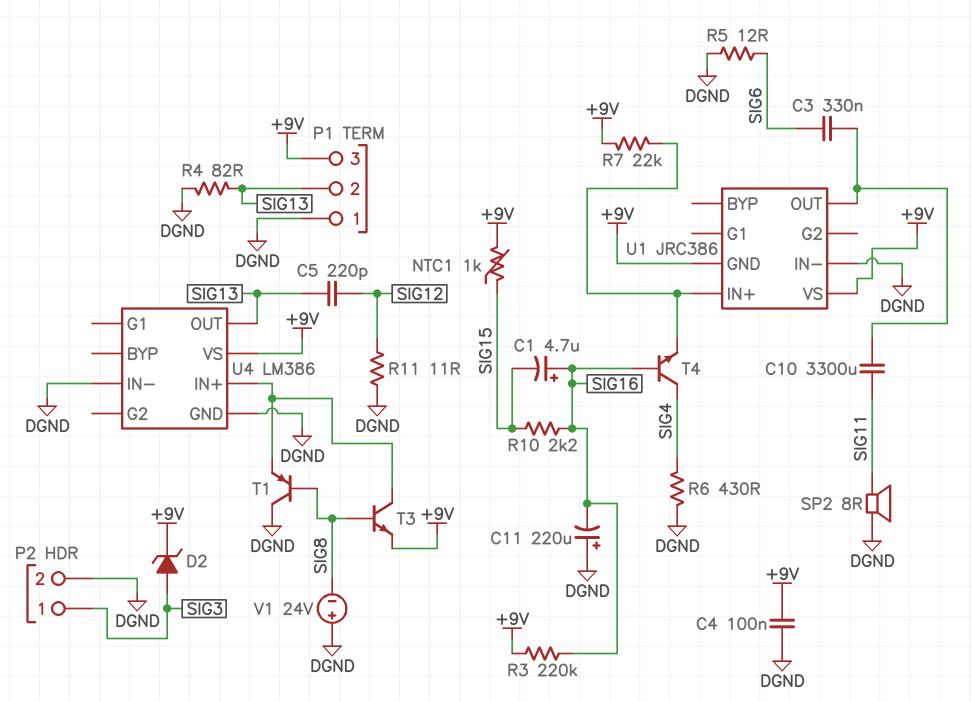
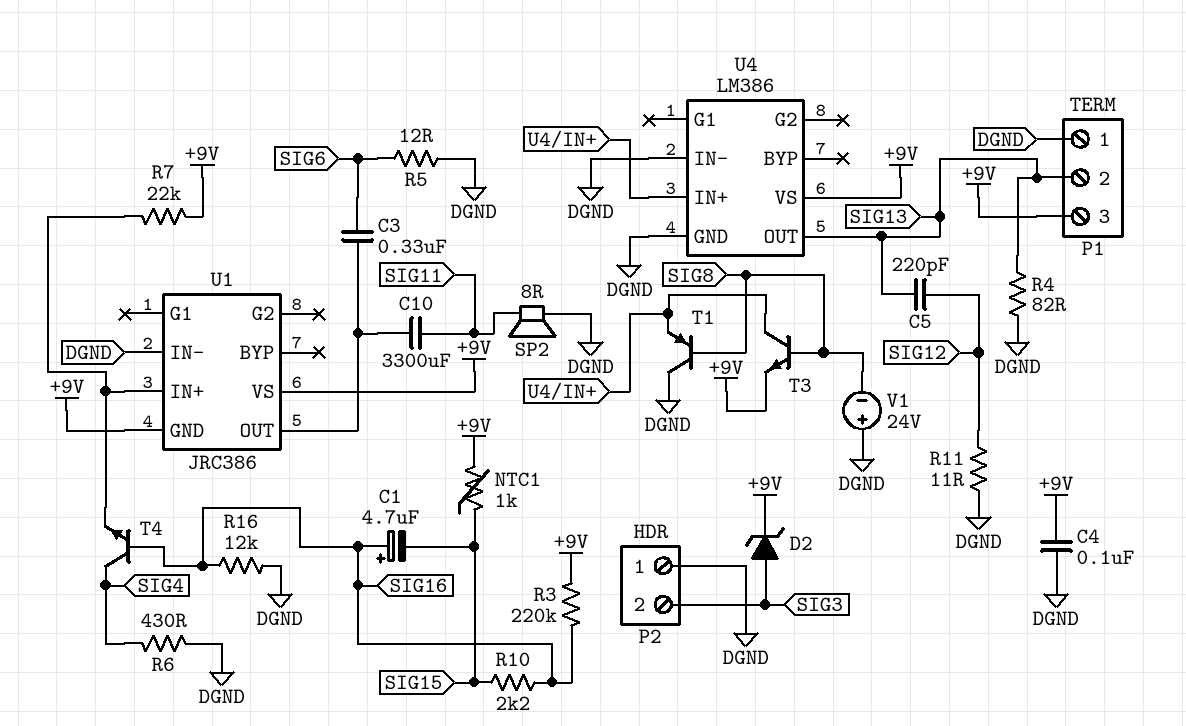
C11: 220uF (plus DGND, minus SIG16) -> none
P2 pin 1: SIG3 -> DGND
P2 pin 2: DGND -> SIG3
R16: none -> 12k (DGND, SIG16)

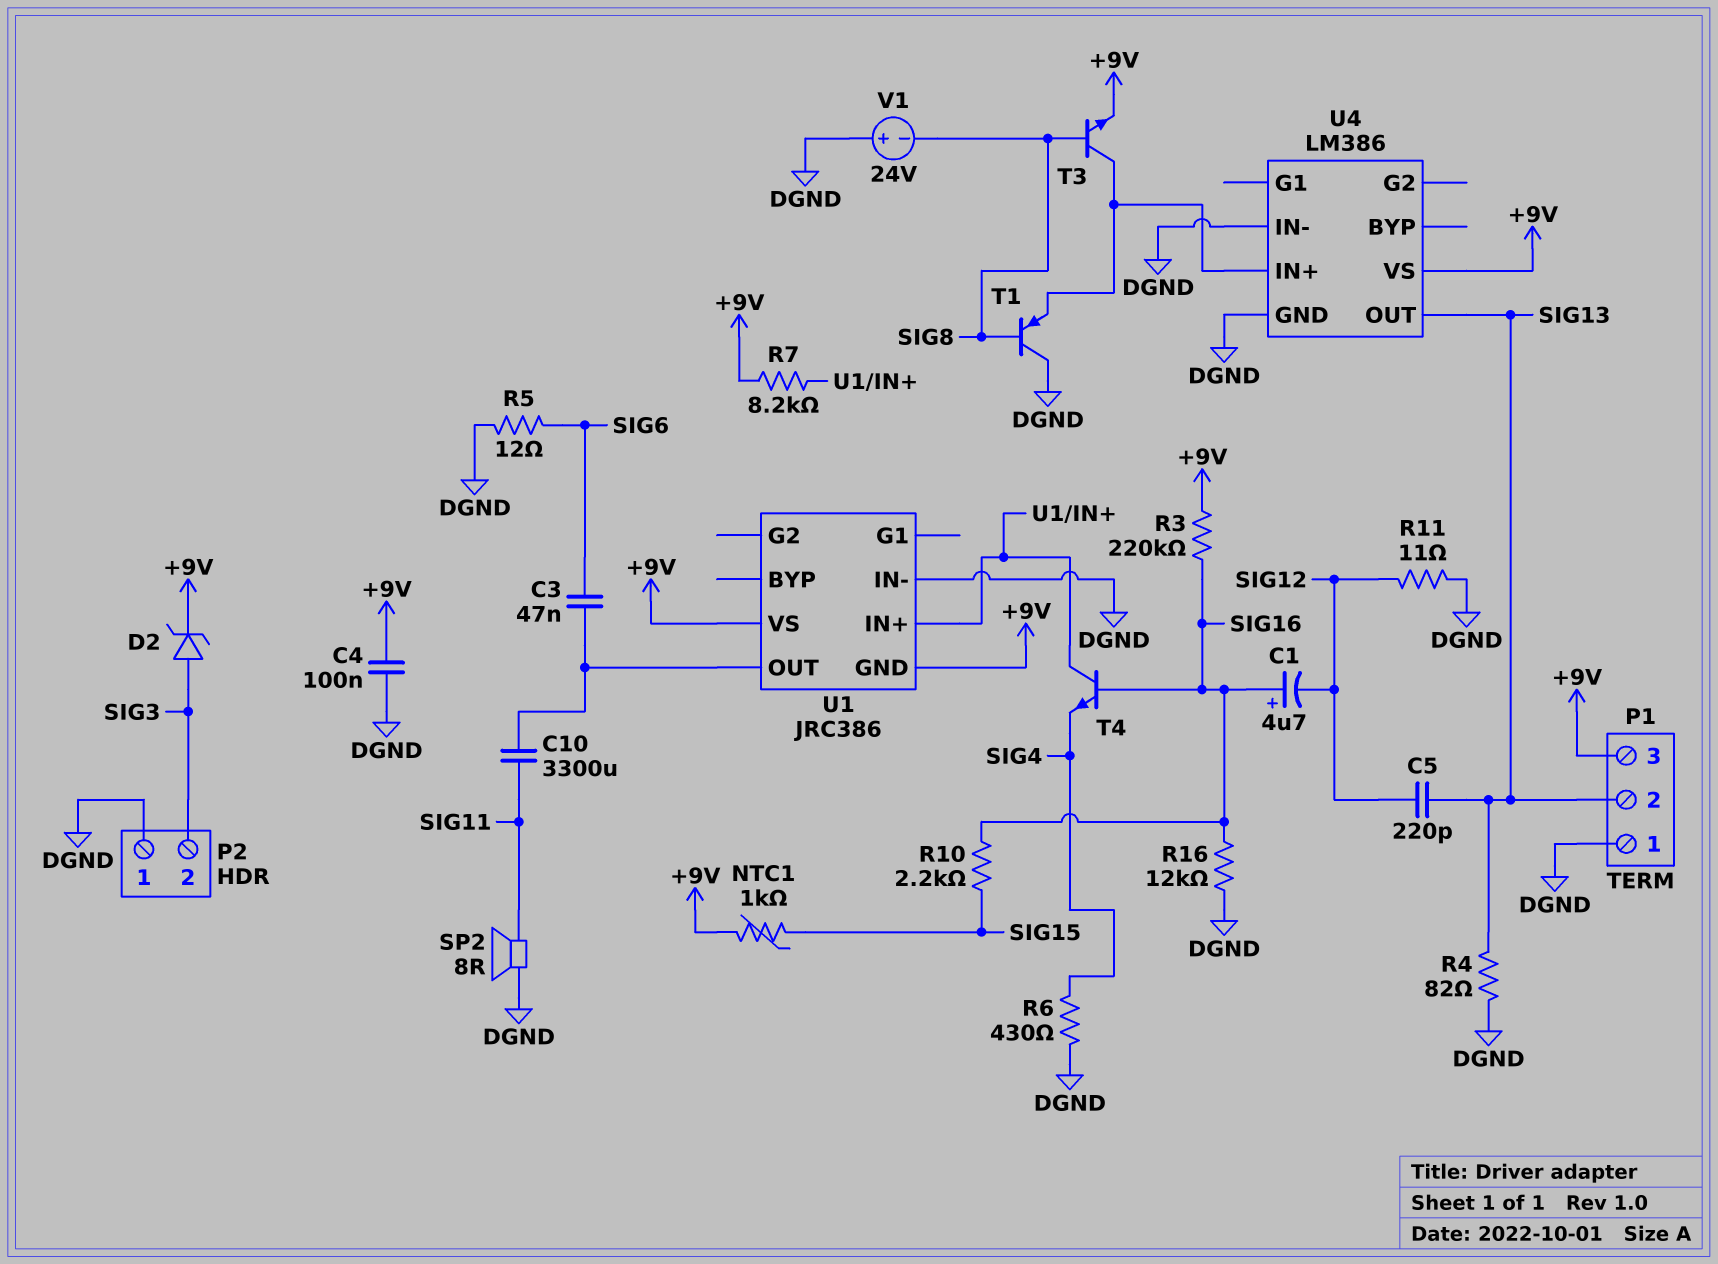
C1: 4.7uF (plus SIG16, minus SIG15) -> 4.7uF (plus SIG16, minus SIG12)
C3: 330nF (SIG6, U1/OUT) -> 47nF (SIG6, U1/OUT)
R7: 22k (+9V, U1/IN+) -> 8.2k (+9V, U1/IN+)
T4: NPN (B SIG16, C SIG4, E U1/IN+) -> NPN (B SIG16, C U1/IN+, E SIG4)

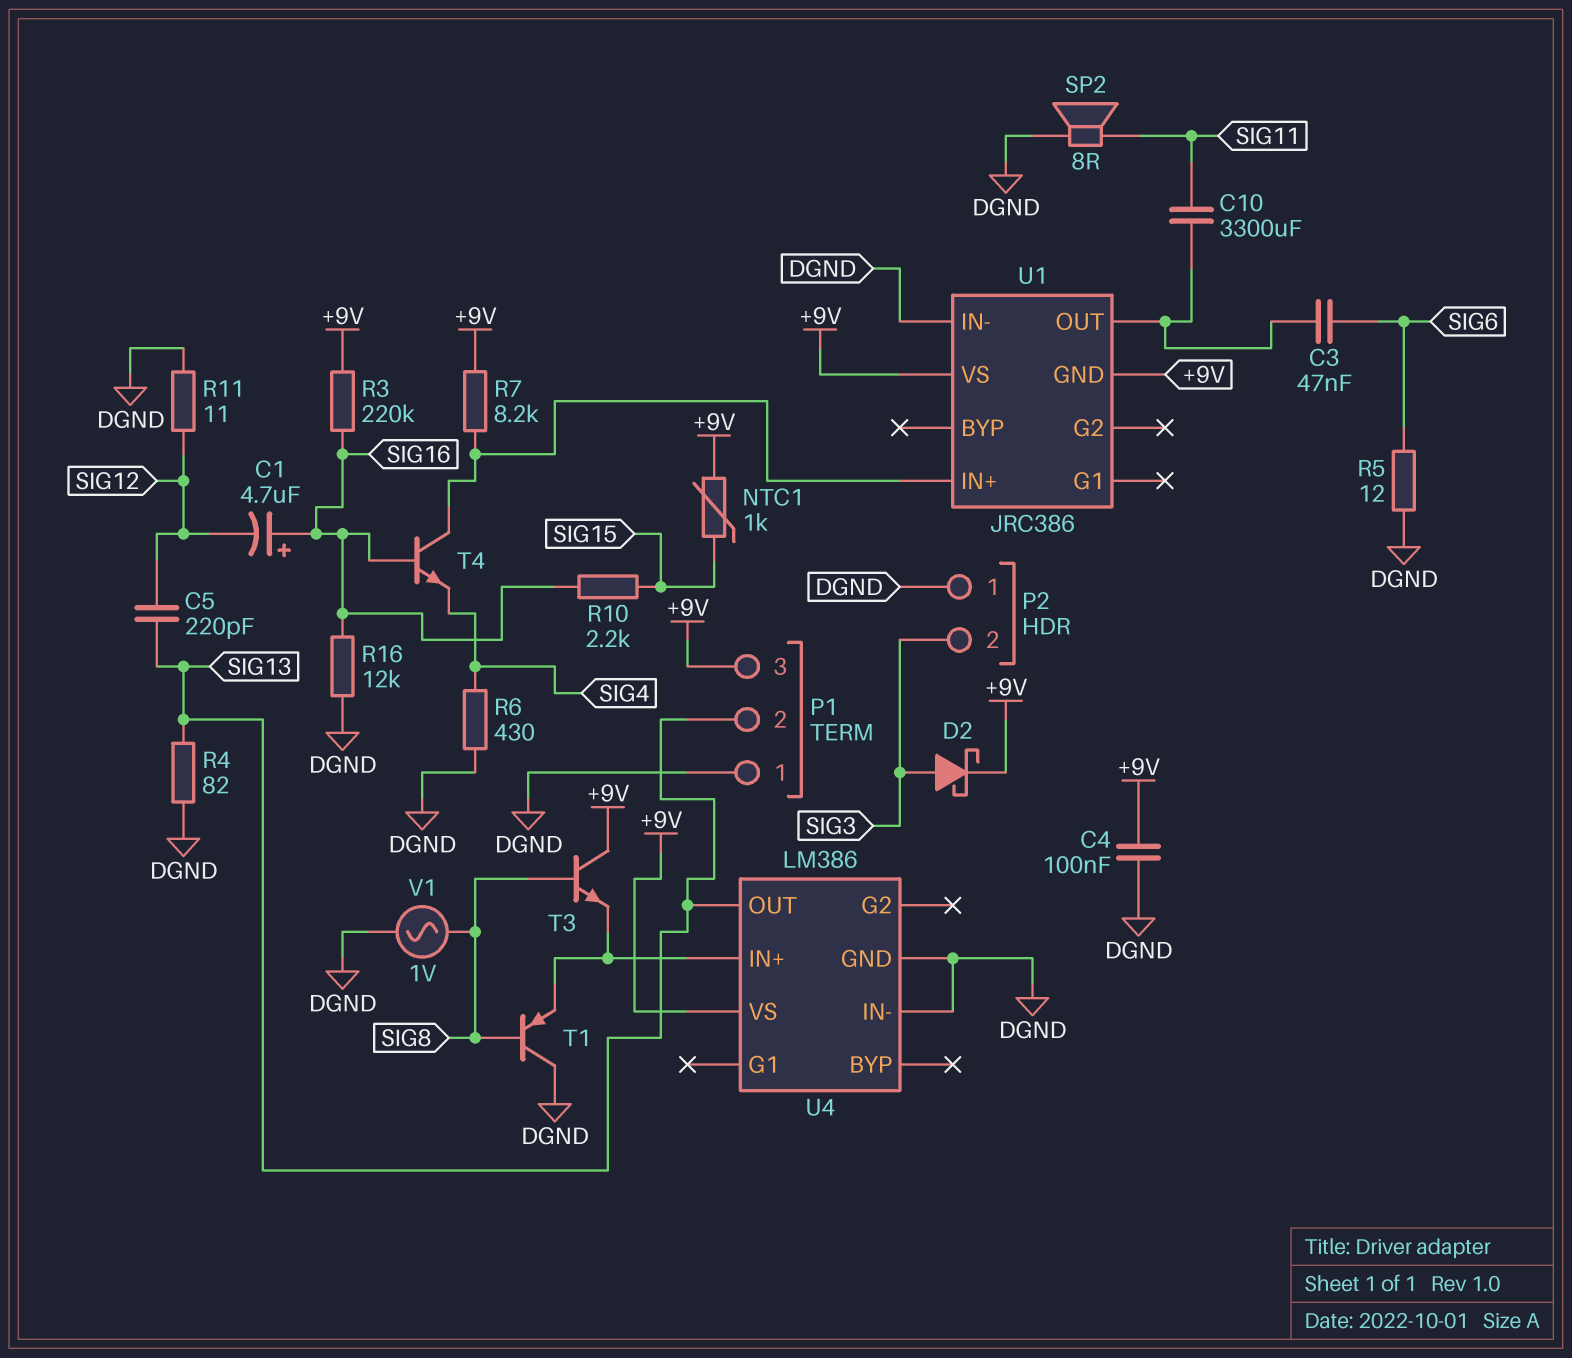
D2: zener (A SIG3, K +9V) -> schottky (A SIG3, K +9V)
T3: NPN (B SIG8, C U4/IN+, E +9V) -> NPN (B SIG8, C +9V, E U4/IN+)
V1: 24V (plus DGND, minus SIG8) -> AC 1V (DGND, SIG8)

